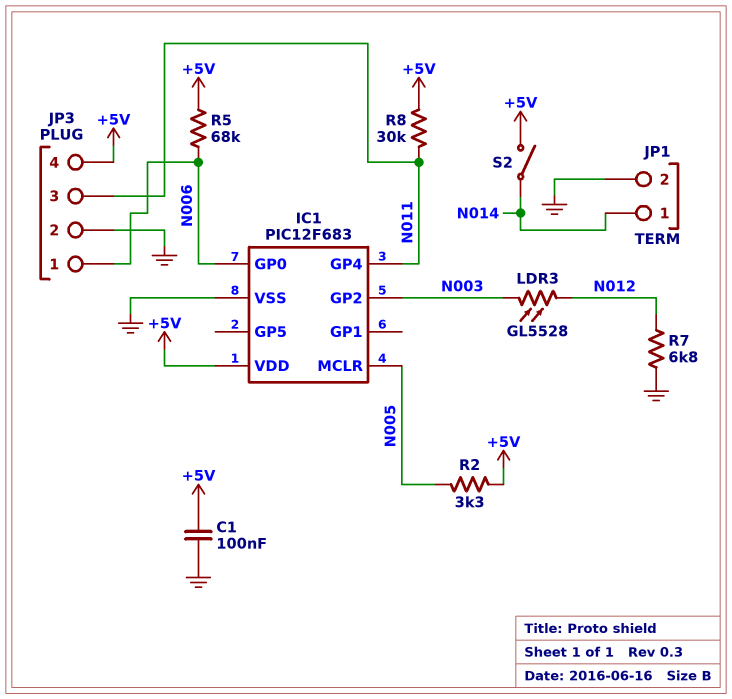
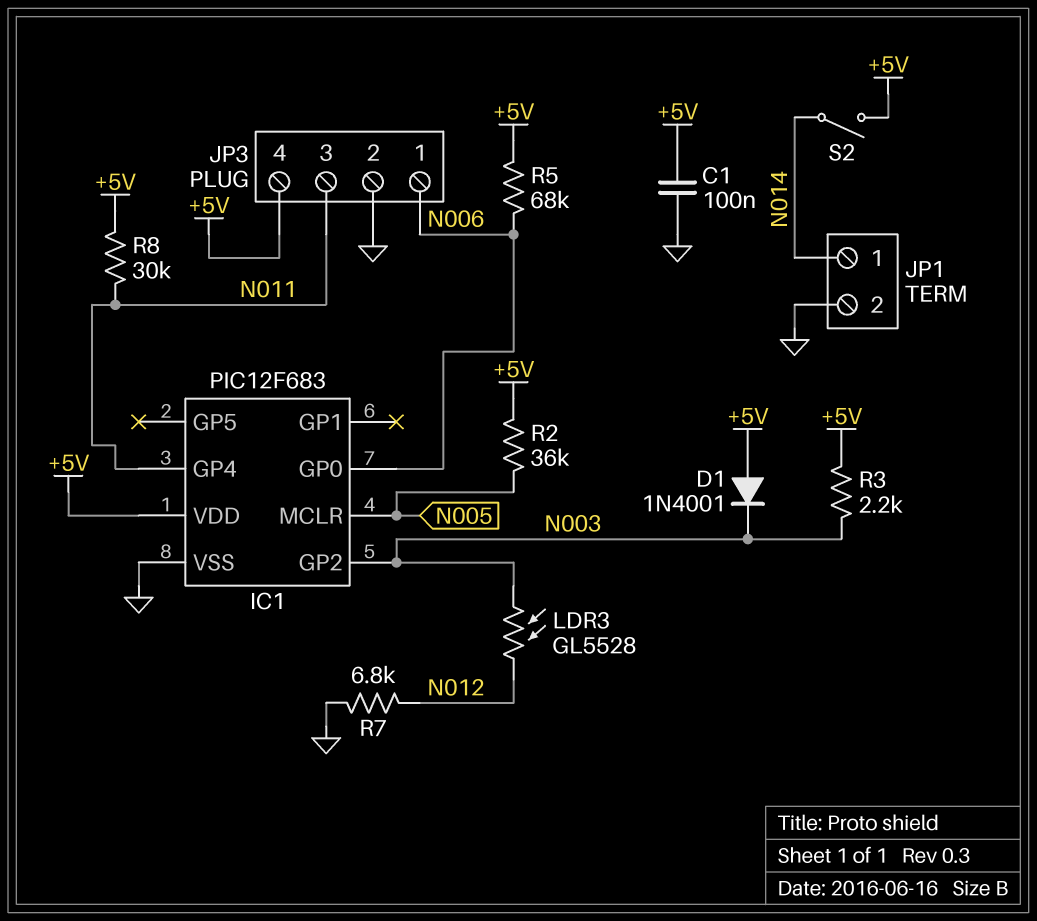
D1: none -> diode 1N4001 (A +5V, K N003)
R2: 3.3k (+5V, N005) -> 36k (+5V, N005)
R3: none -> 2.2k (+5V, N003)

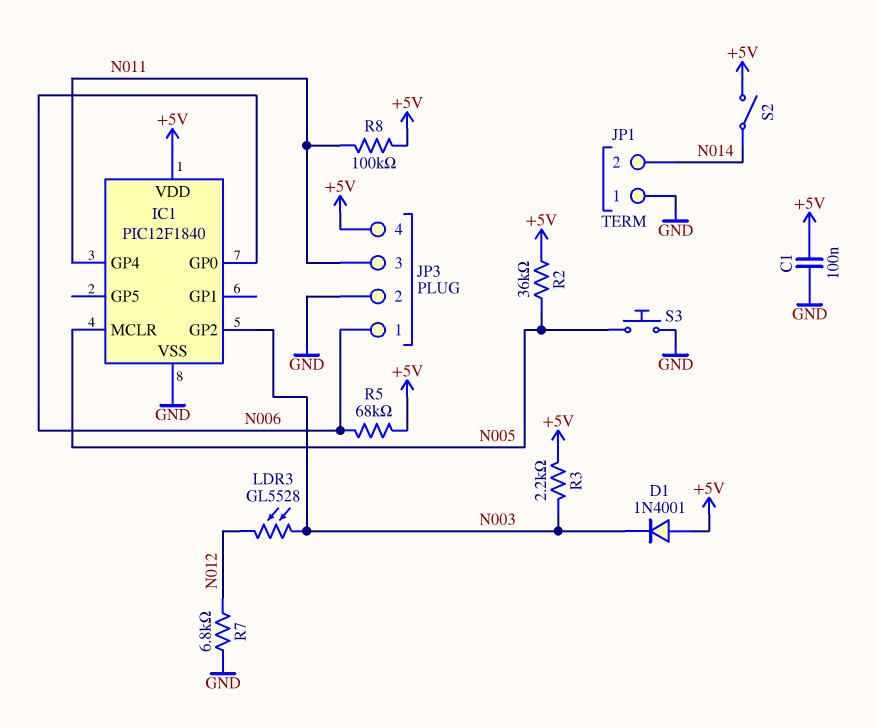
IC1: PIC12F683 -> PIC12F1840
JP1 pin 1: N014 -> GND
JP1 pin 2: GND -> N014
R8: 30k (+5V, N011) -> 100k (+5V, N011)
S3: none -> button (GND, N005)

